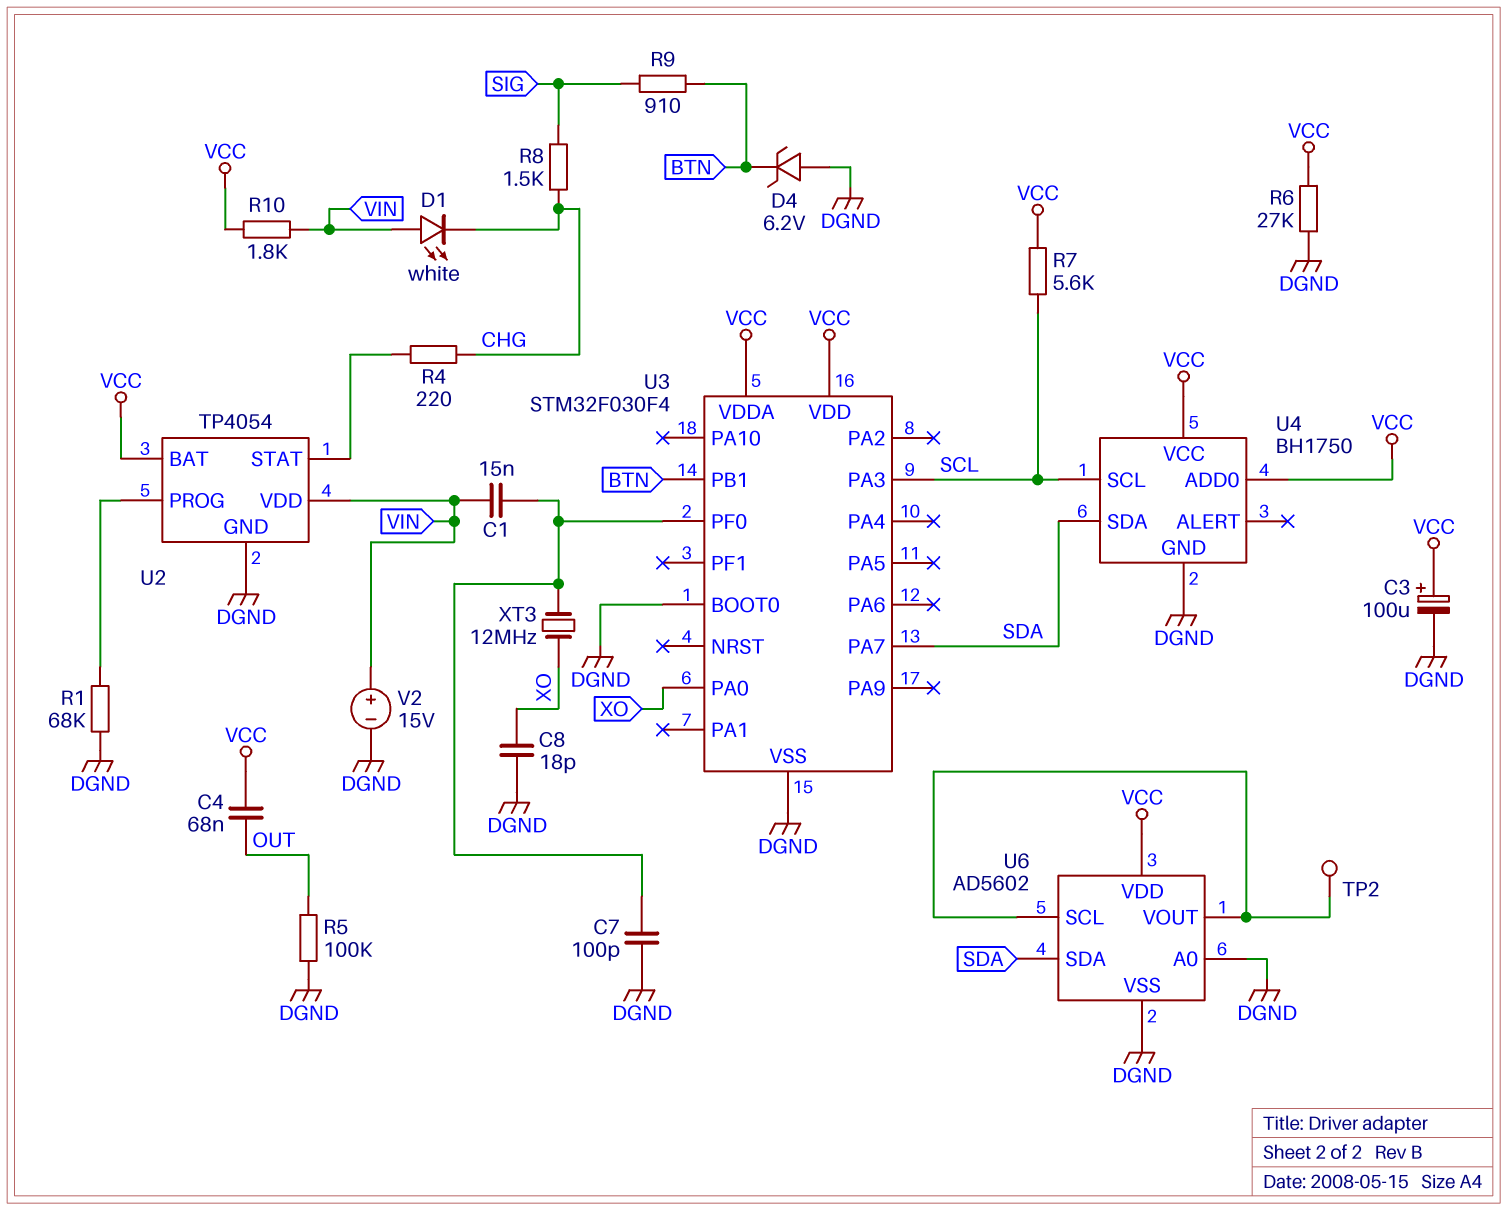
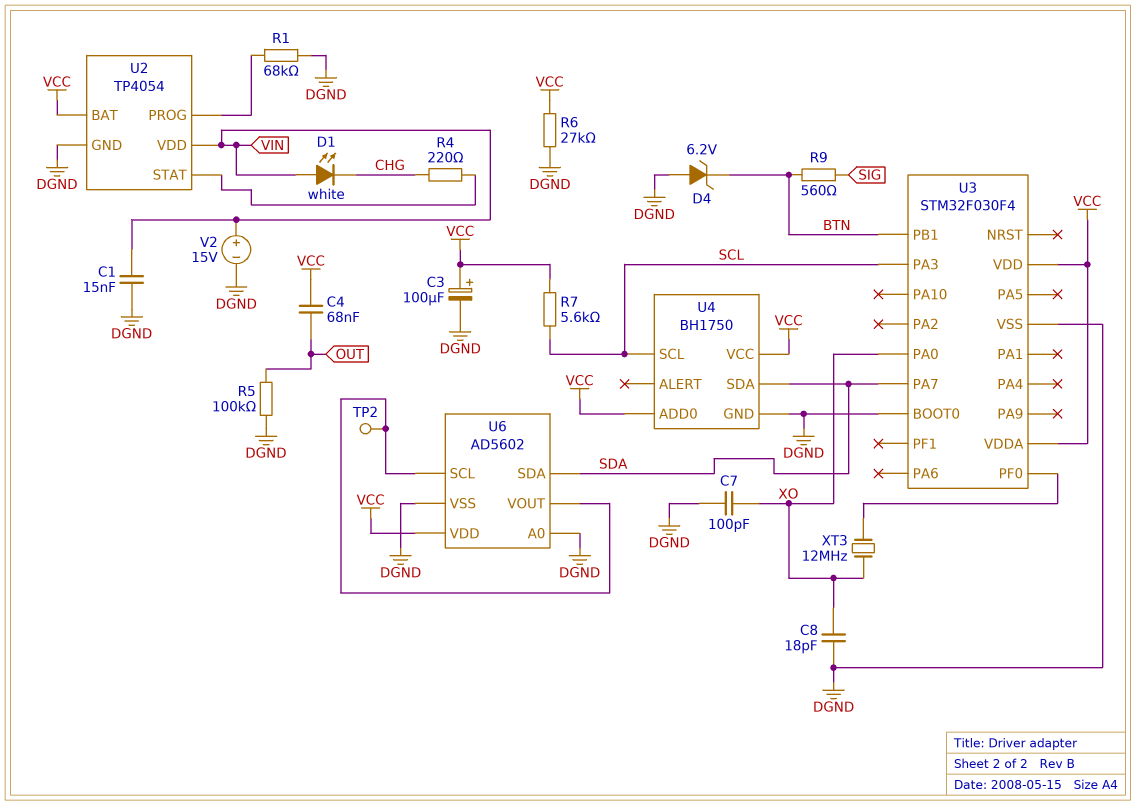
C1: 15nF (U3/PF0, VIN) -> 15nF (DGND, VIN)
C7: 100pF (DGND, U3/PF0) -> 100pF (DGND, XO)
R8: 1.5k (CHG, SIG) -> none
R9: 910 (BTN, SIG) -> 560 (BTN, SIG)
R10: 1.8k (VCC, VIN) -> none

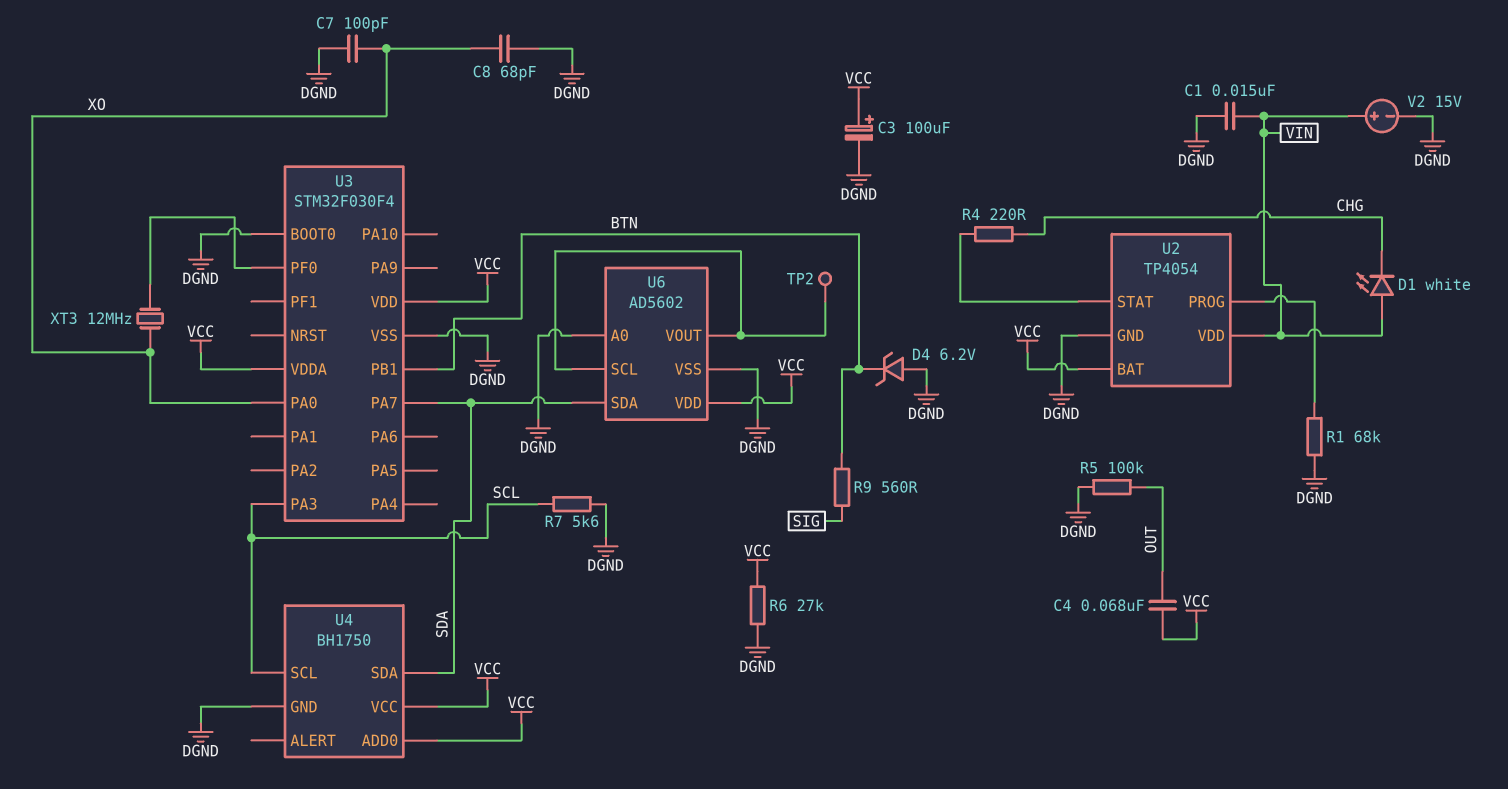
C8: 18pF (DGND, XO) -> 68pF (DGND, XO)
R7: 5.6k (SCL, VCC) -> 5.6k (DGND, SCL)

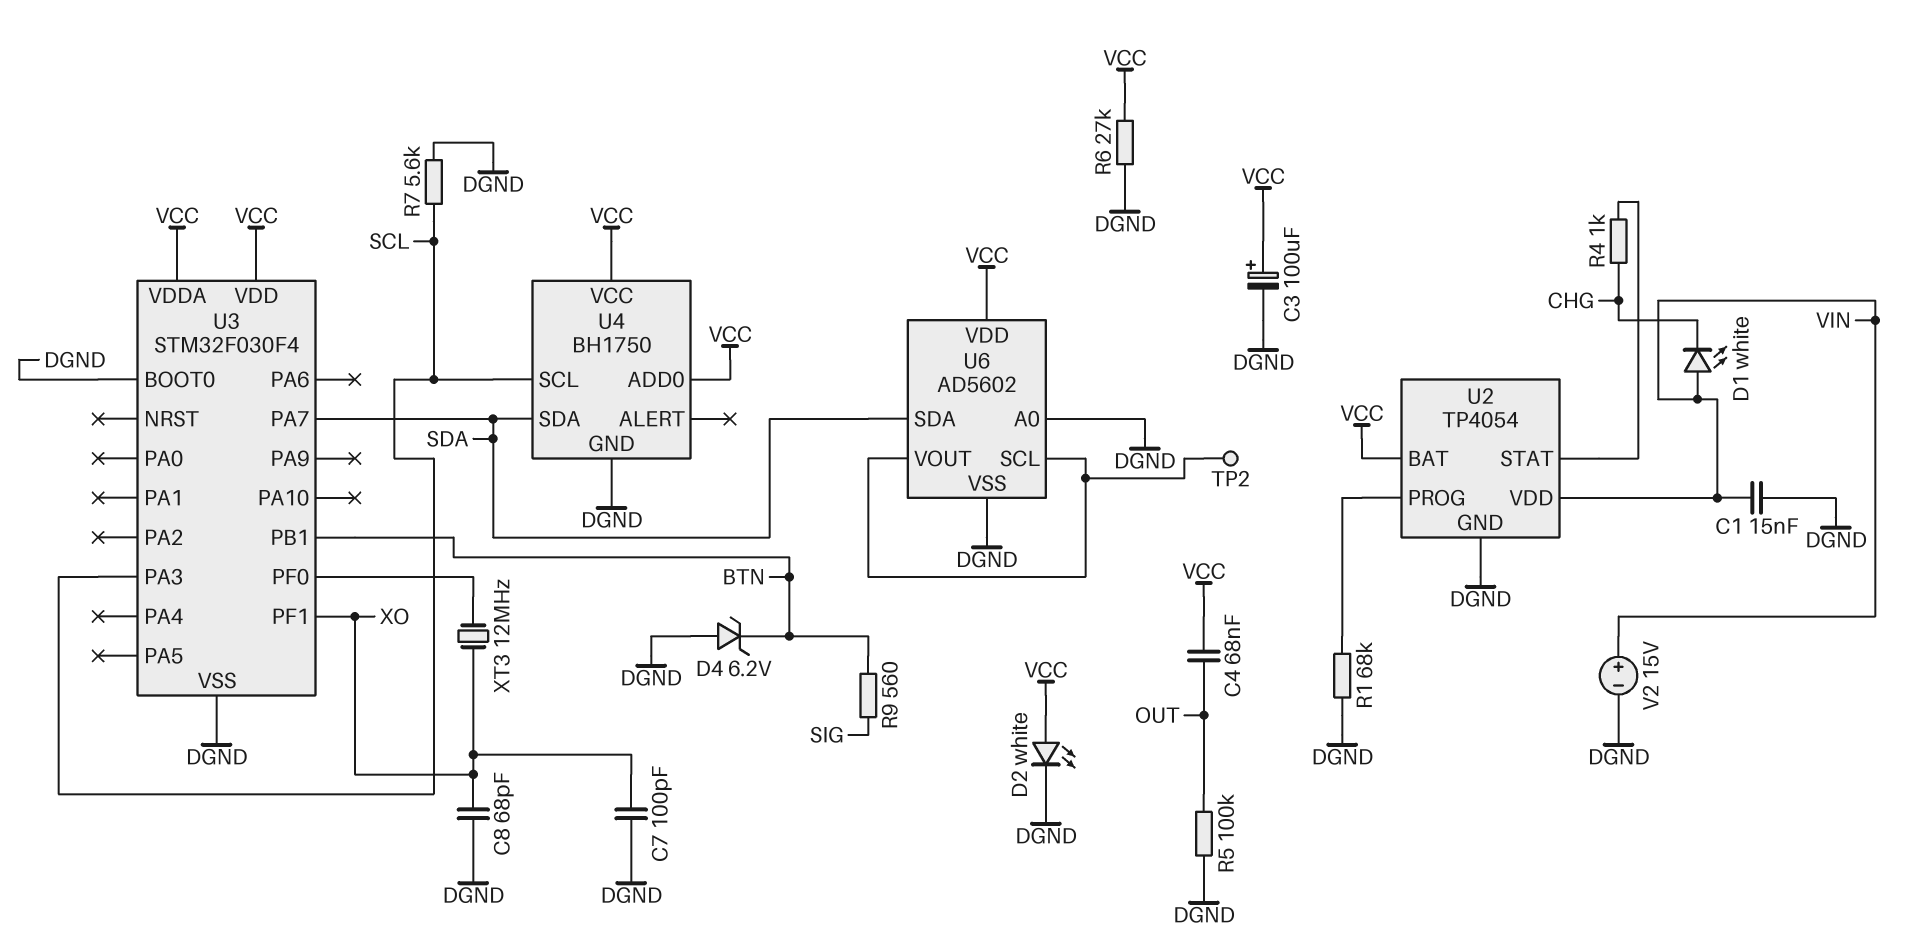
D2: none -> LED white (A VCC, K DGND)
R4: 220 (CHG, U2/STAT) -> 1k (CHG, U2/STAT)
U3 pin PA0: XO -> none
U3 pin PF1: none -> XO

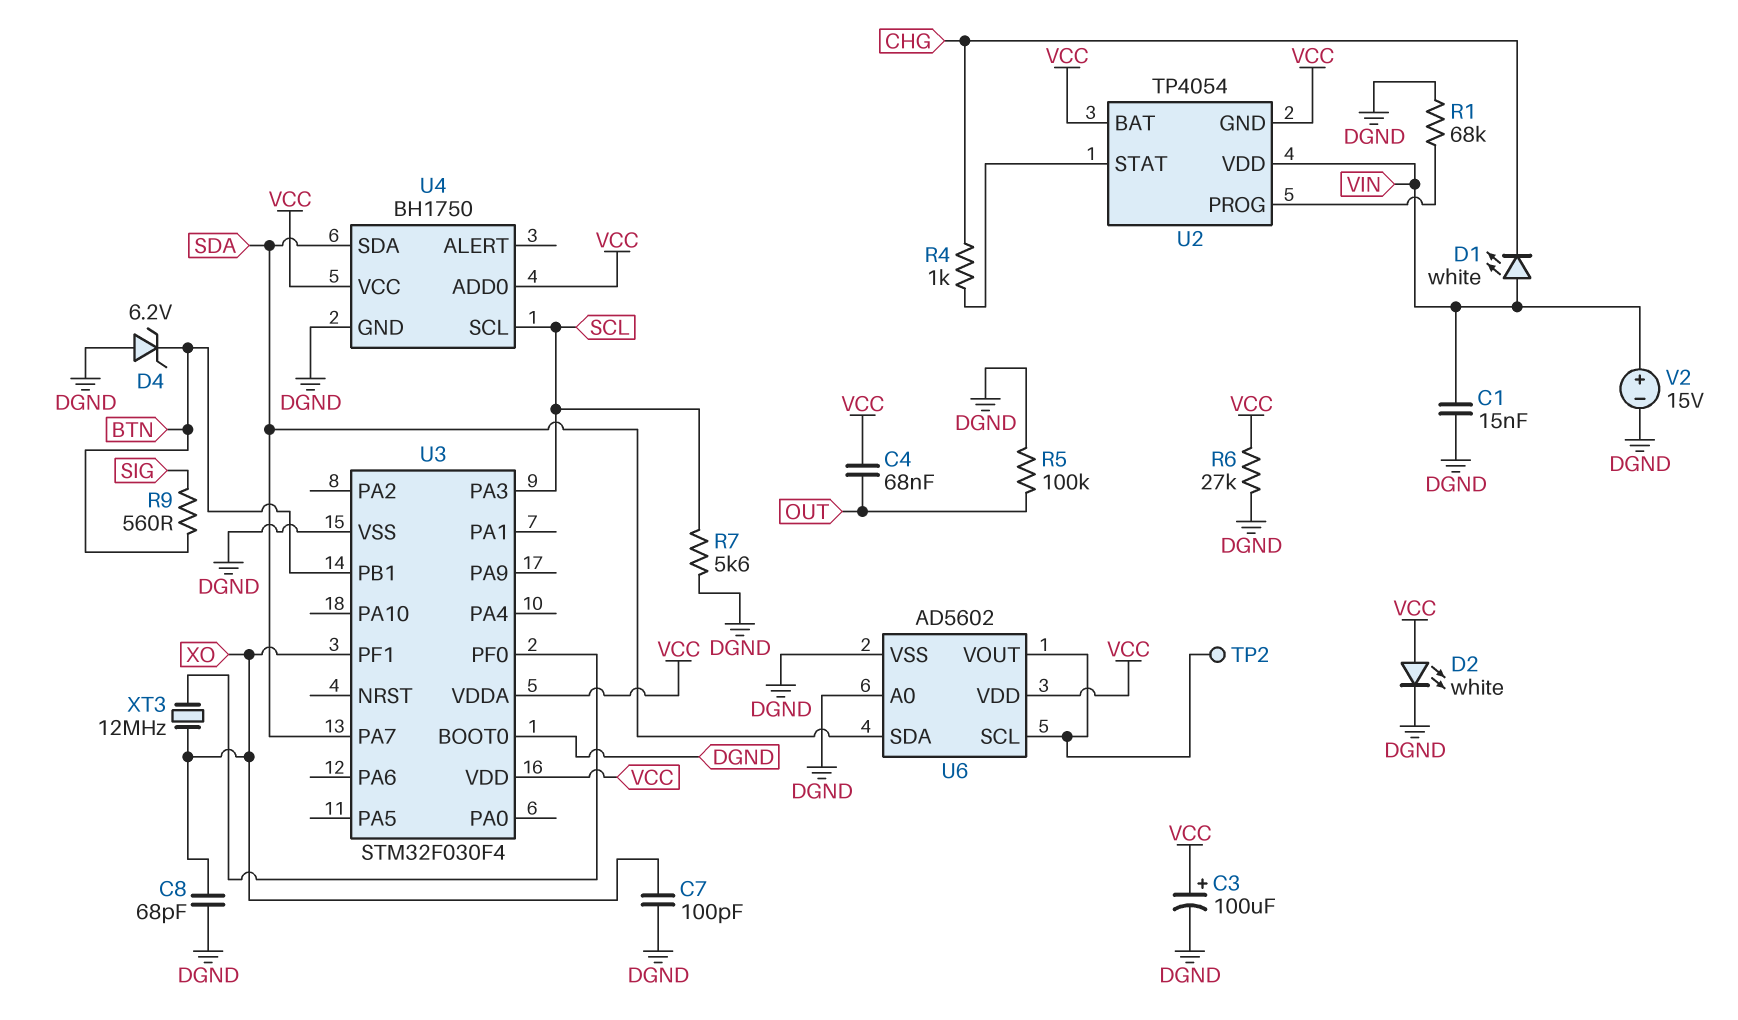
U2 pin GND: DGND -> VCC

